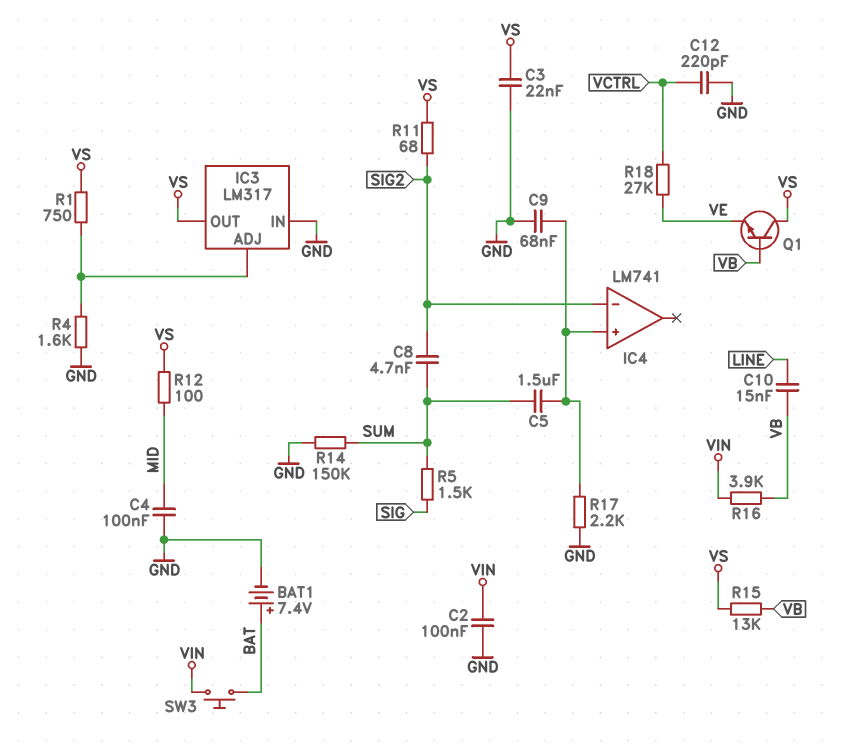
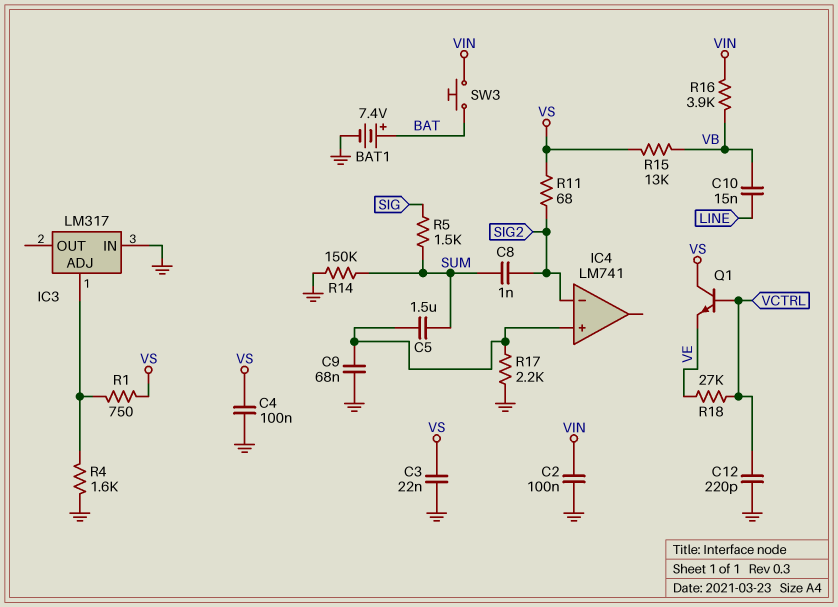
C4: 100nF (GND, MID) -> 100nF (GND, VS)
C8: 4.7nF (SIG2, SUM) -> 1nF (SIG2, SUM)
IC3 pin OUT: VS -> none
Q1: NPN (B VB, C VS, E VE) -> NPN (B VCTRL, C VS, E VE)
R12: 100 (MID, VS) -> none

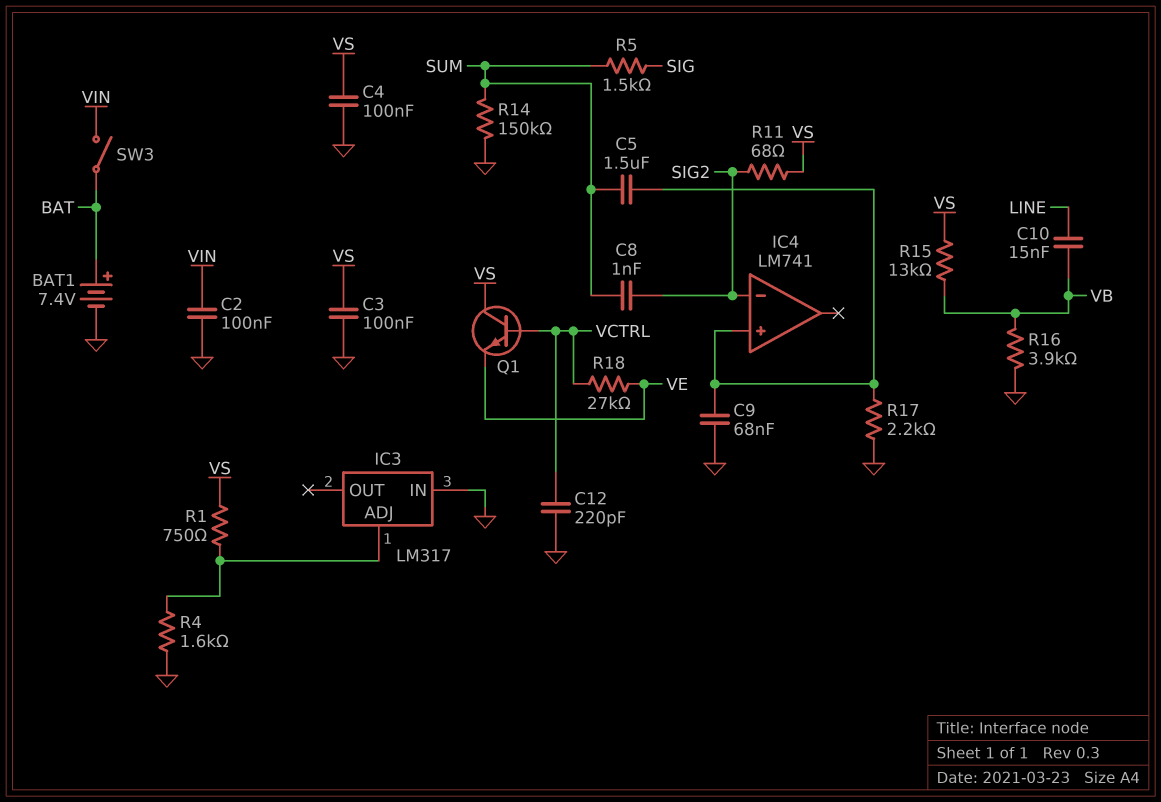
C3: 22nF (GND, VS) -> 100nF (GND, VS)
R16: 3.9k (VB, VIN) -> 3.9k (GND, VB)
SW3: button (BAT, VIN) -> switch (BAT, VIN)

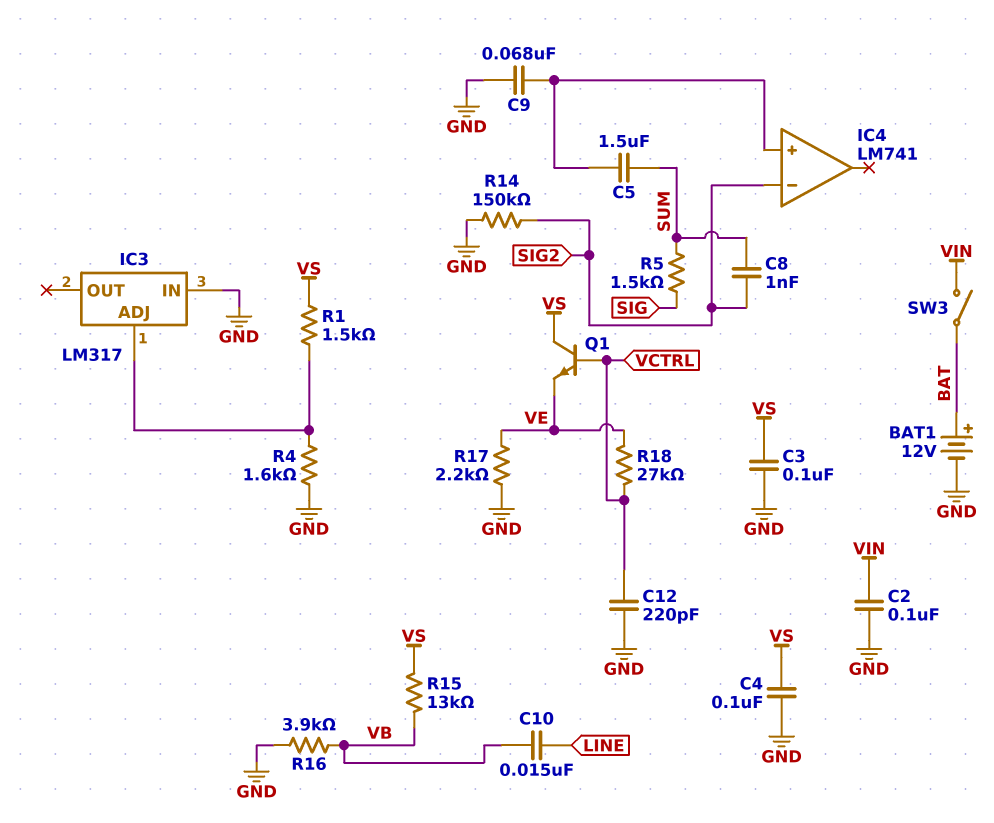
BAT1: 7.4V (plus BAT, minus GND) -> 12V (plus BAT, minus GND)
R1: 750 (IC3/ADJ, VS) -> 1.5k (IC3/ADJ, VS)
R11: 68 (SIG2, VS) -> none
R14: 150k (GND, SUM) -> 150k (GND, SIG2)
R17: 2.2k (GND, IC4/in+) -> 2.2k (GND, VE)

